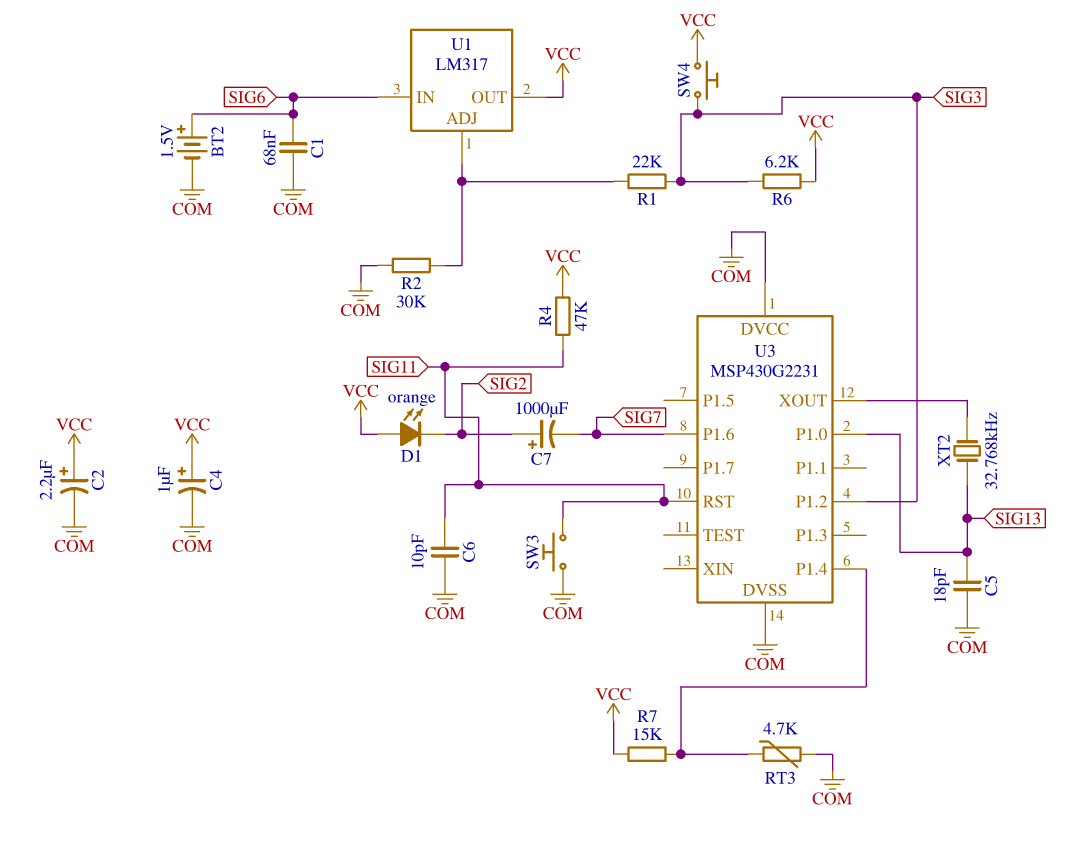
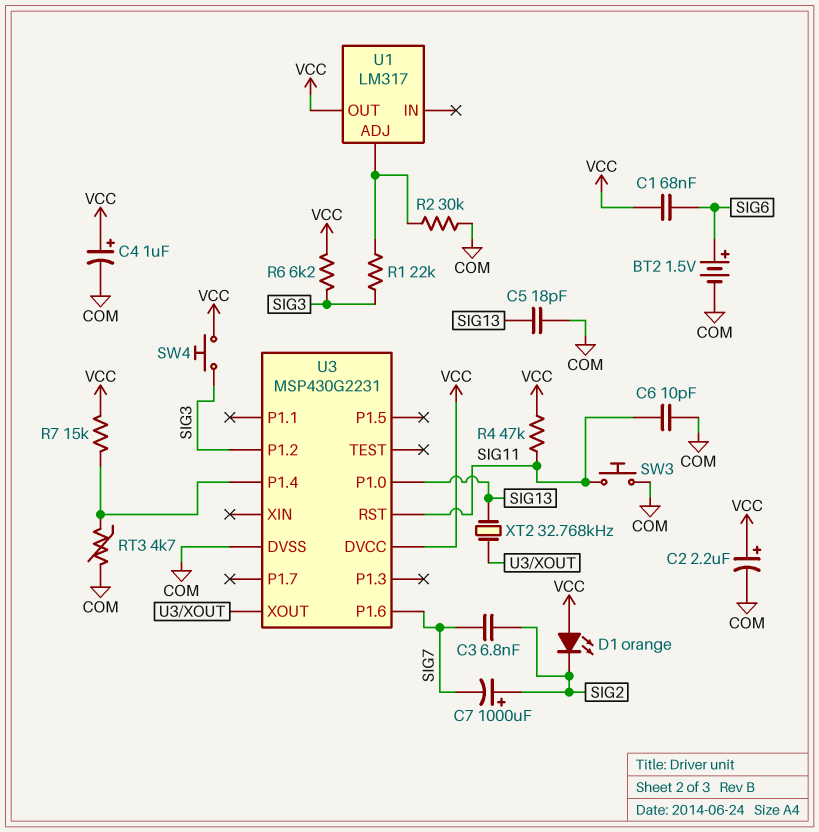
C1: 68nF (COM, SIG6) -> 68nF (SIG6, VCC)
C3: none -> 6.8nF (SIG2, SIG7)
U1 pin IN: SIG6 -> none
U3 pin DVCC: COM -> VCC

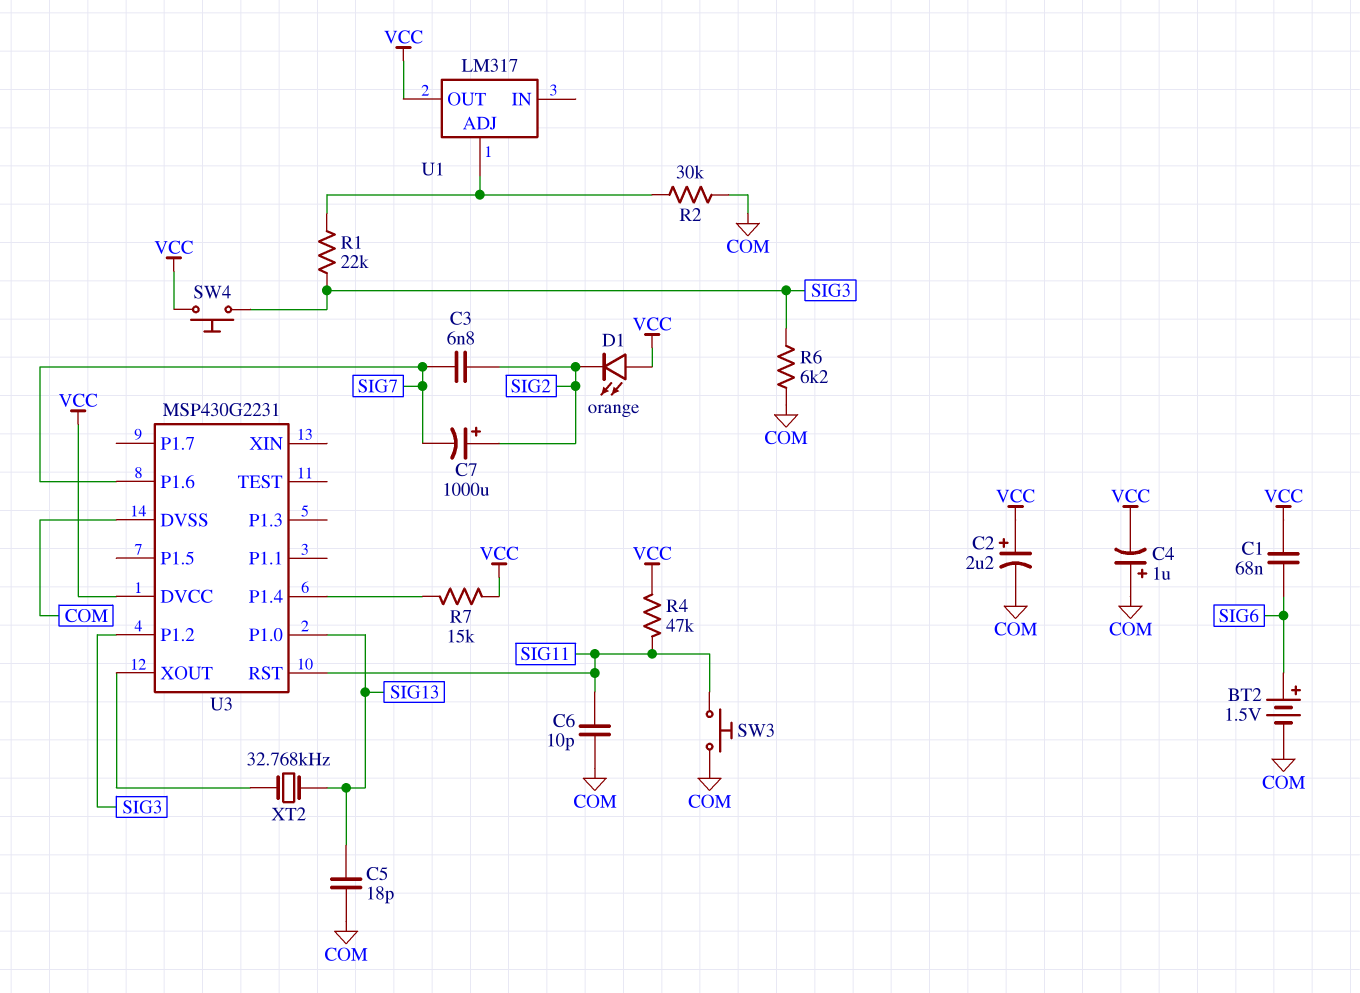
C4: 1uF (plus VCC, minus COM) -> 1uF (plus COM, minus VCC)
R6: 6.2k (SIG3, VCC) -> 6.2k (COM, SIG3)
RT3: 4.7k (COM, U3/P1.4) -> none

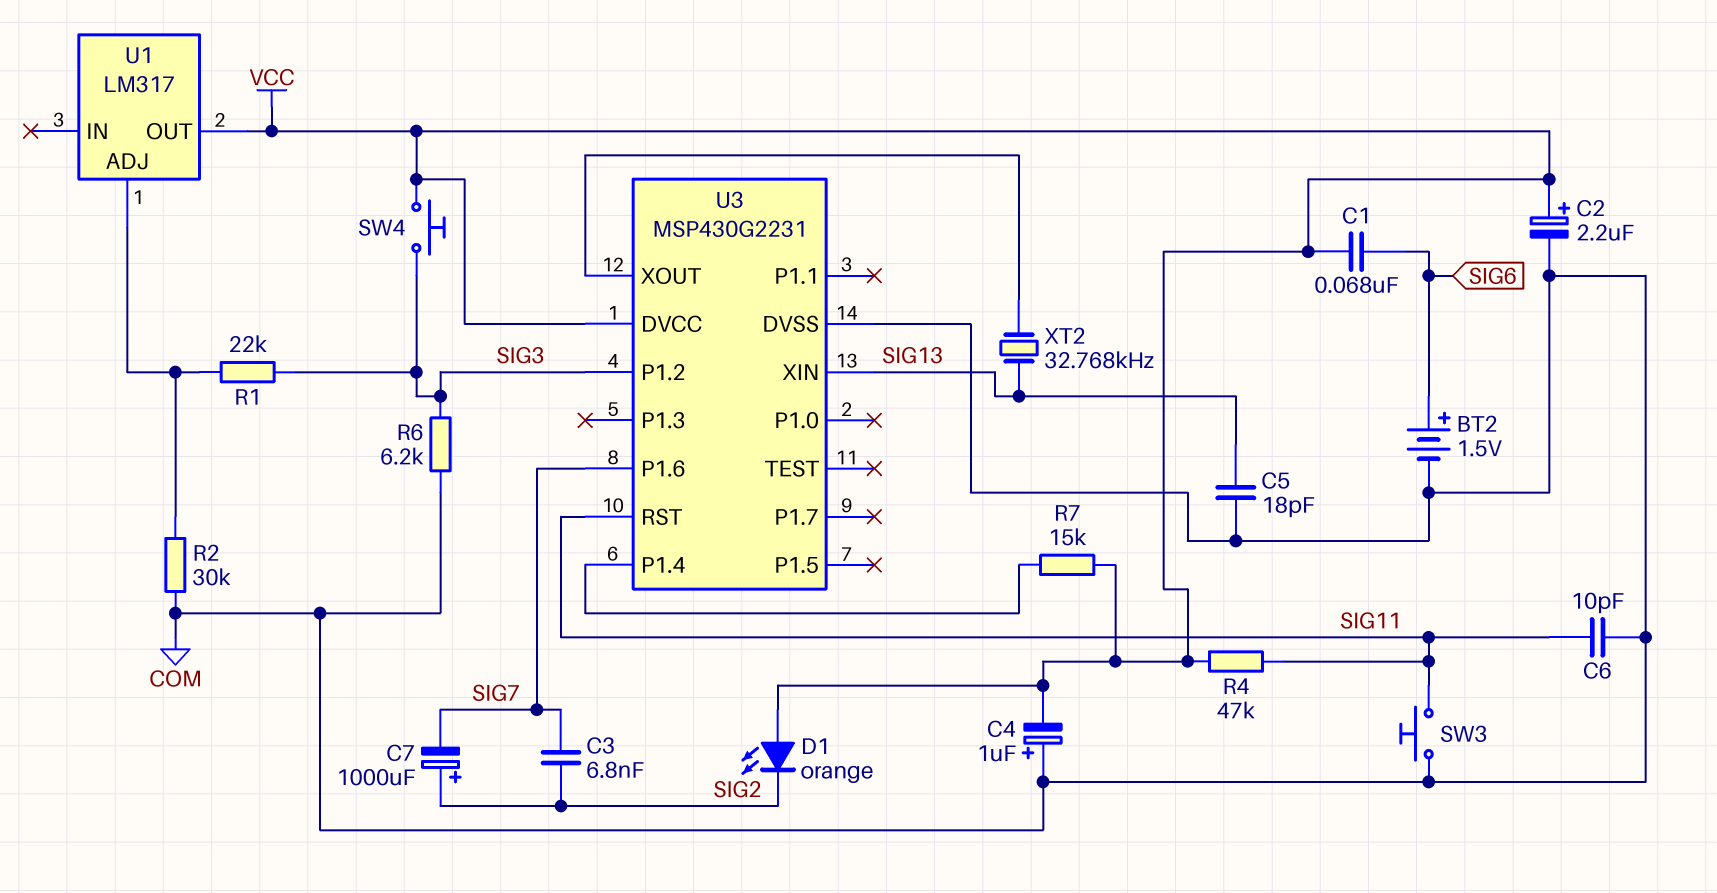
U3 pin P1.0: SIG13 -> none
U3 pin XIN: none -> SIG13

